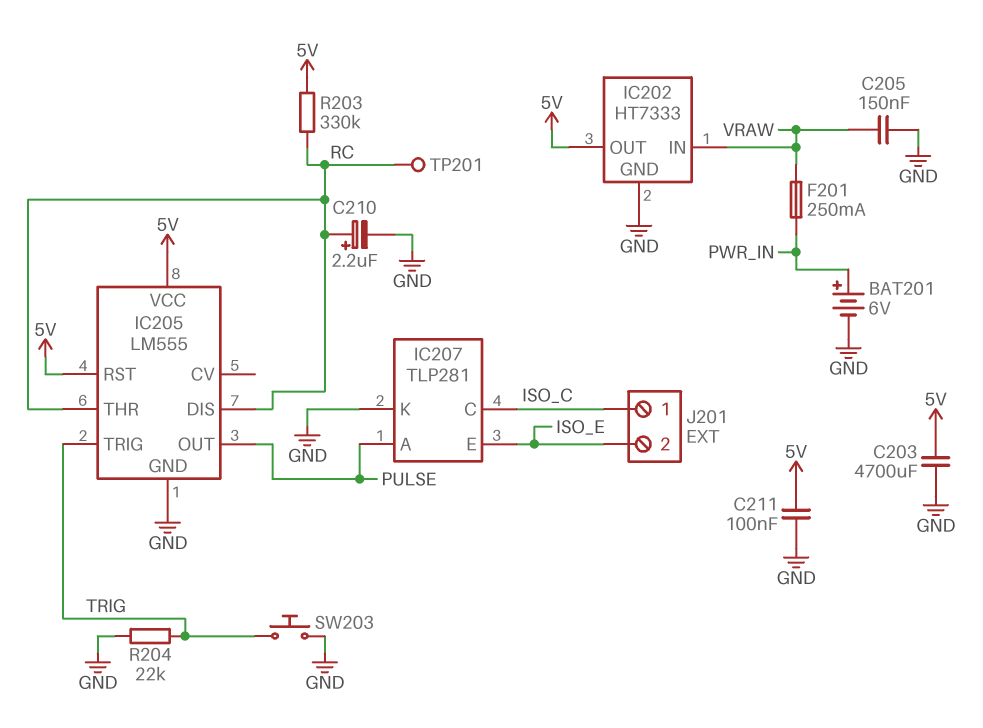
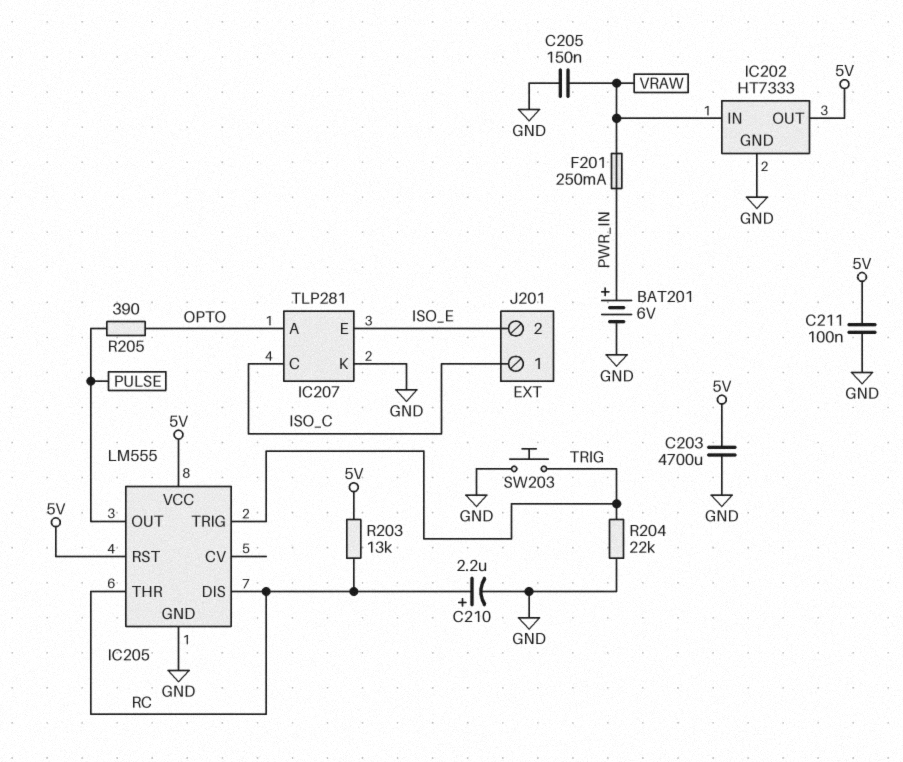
IC207 pin A: PULSE -> OPTO
R203: 330k (5V, RC) -> 13k (5V, RC)
R205: none -> 390 (OPTO, PULSE)
TP201: test point (RC) -> none

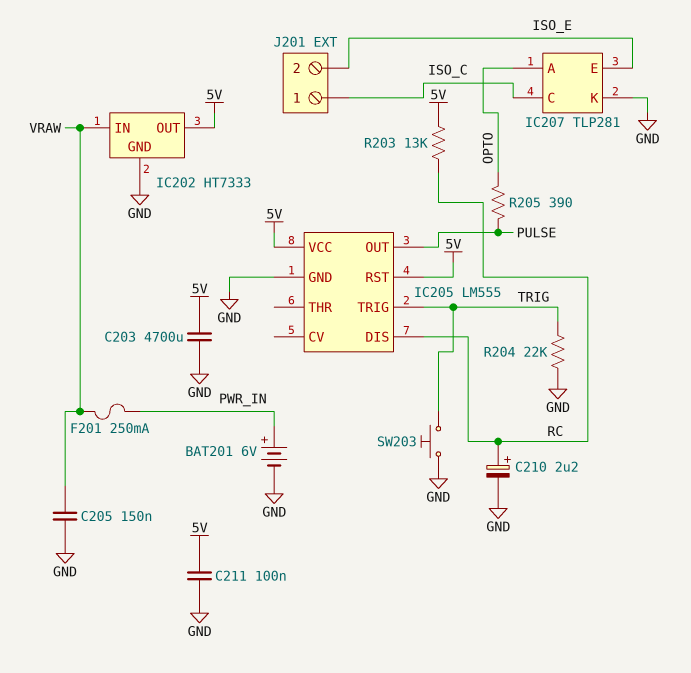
IC205 pin THR: RC -> none

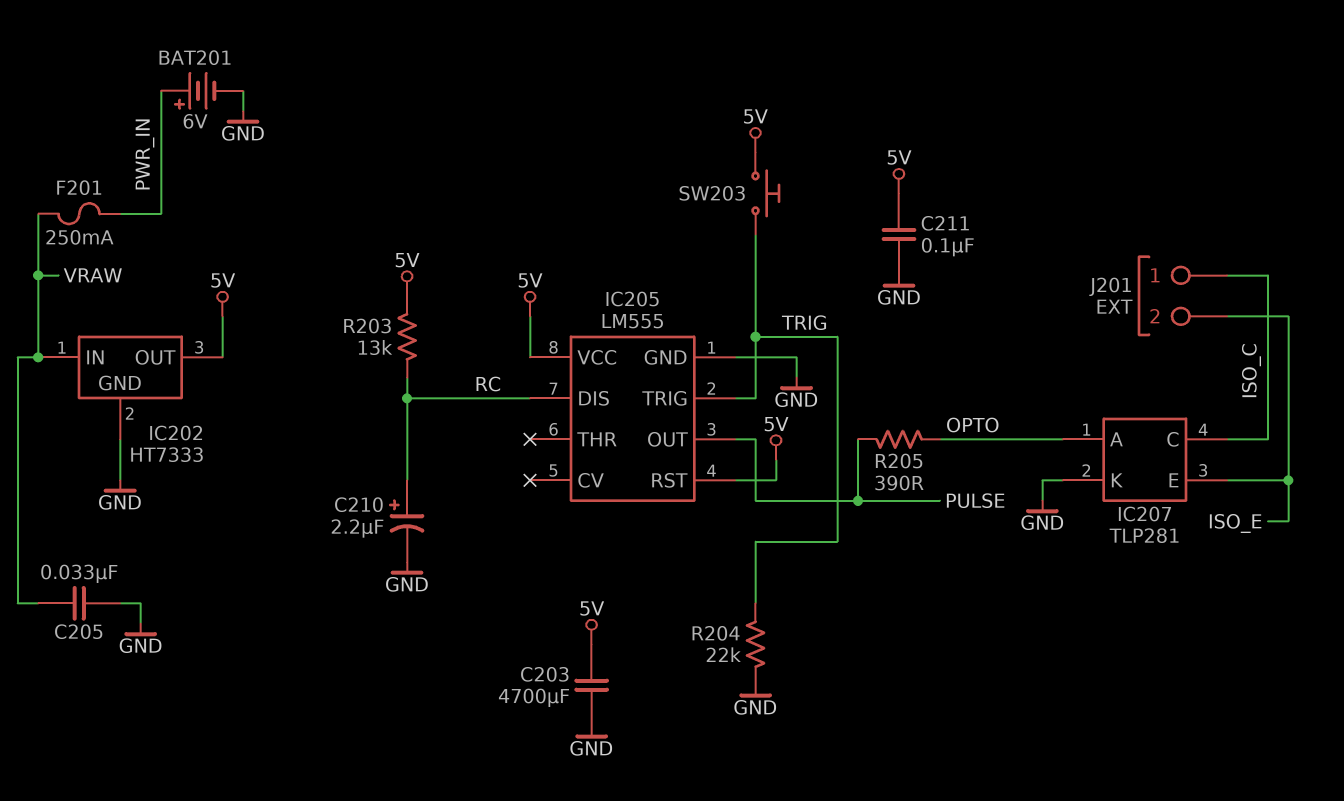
C205: 150nF (GND, VRAW) -> 33nF (GND, VRAW)
SW203: button (GND, TRIG) -> button (5V, TRIG)

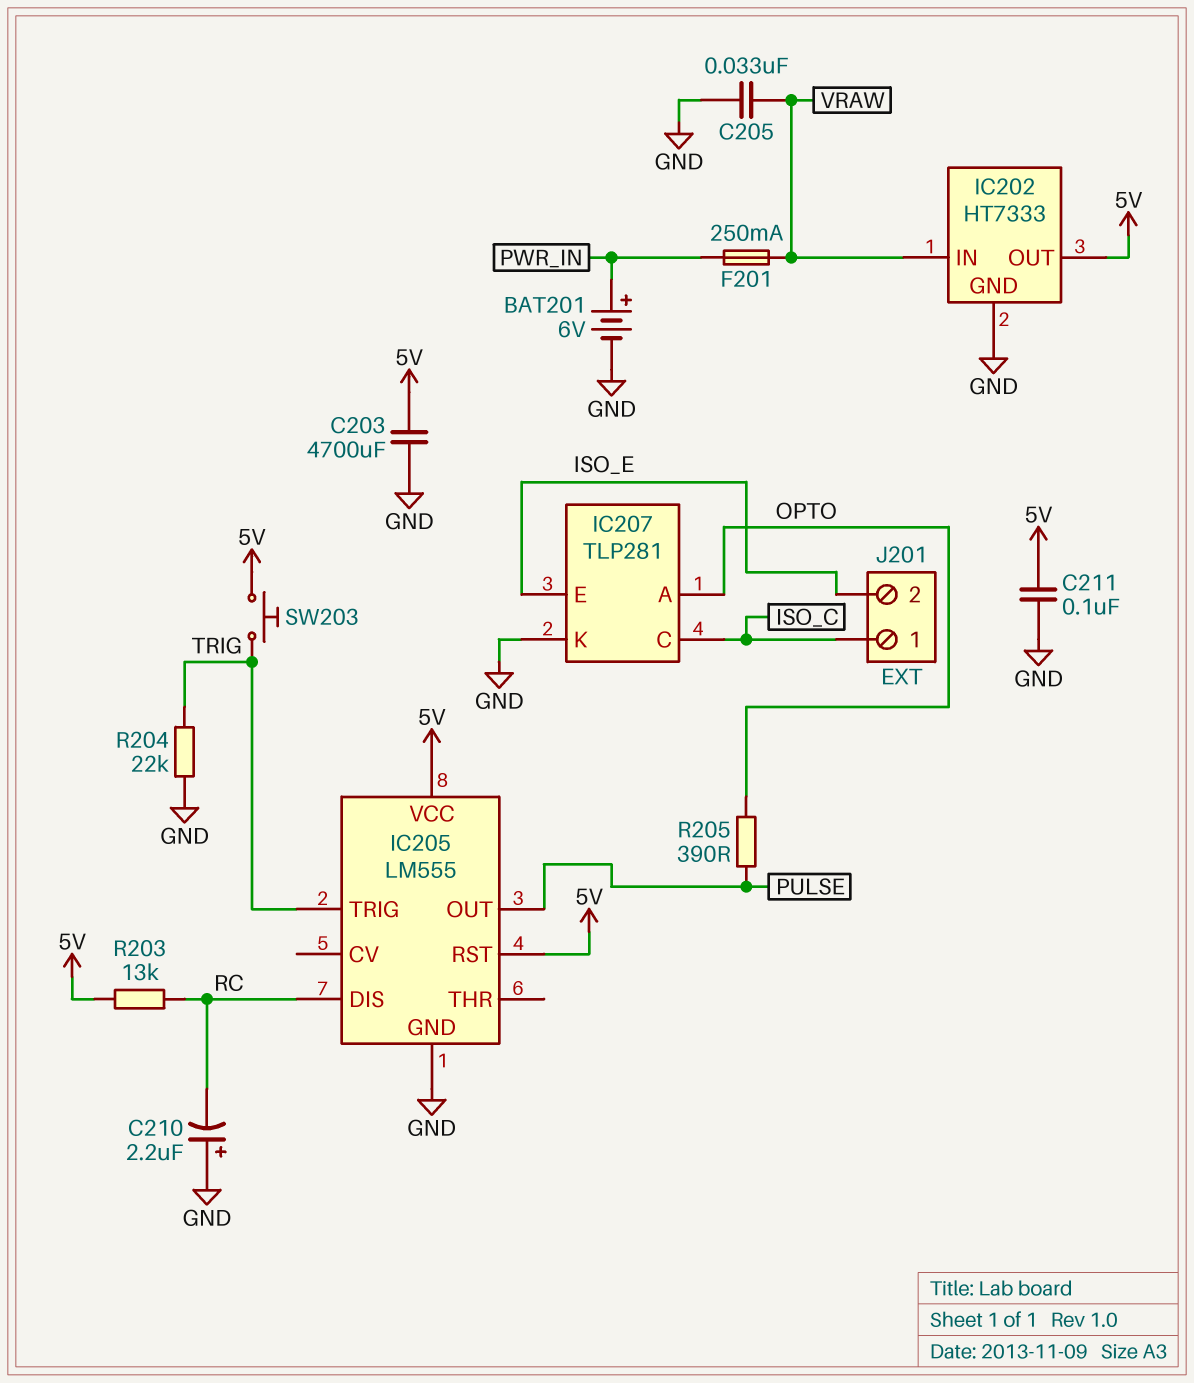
C210: 2.2uF (plus RC, minus GND) -> 2.2uF (plus GND, minus RC)

